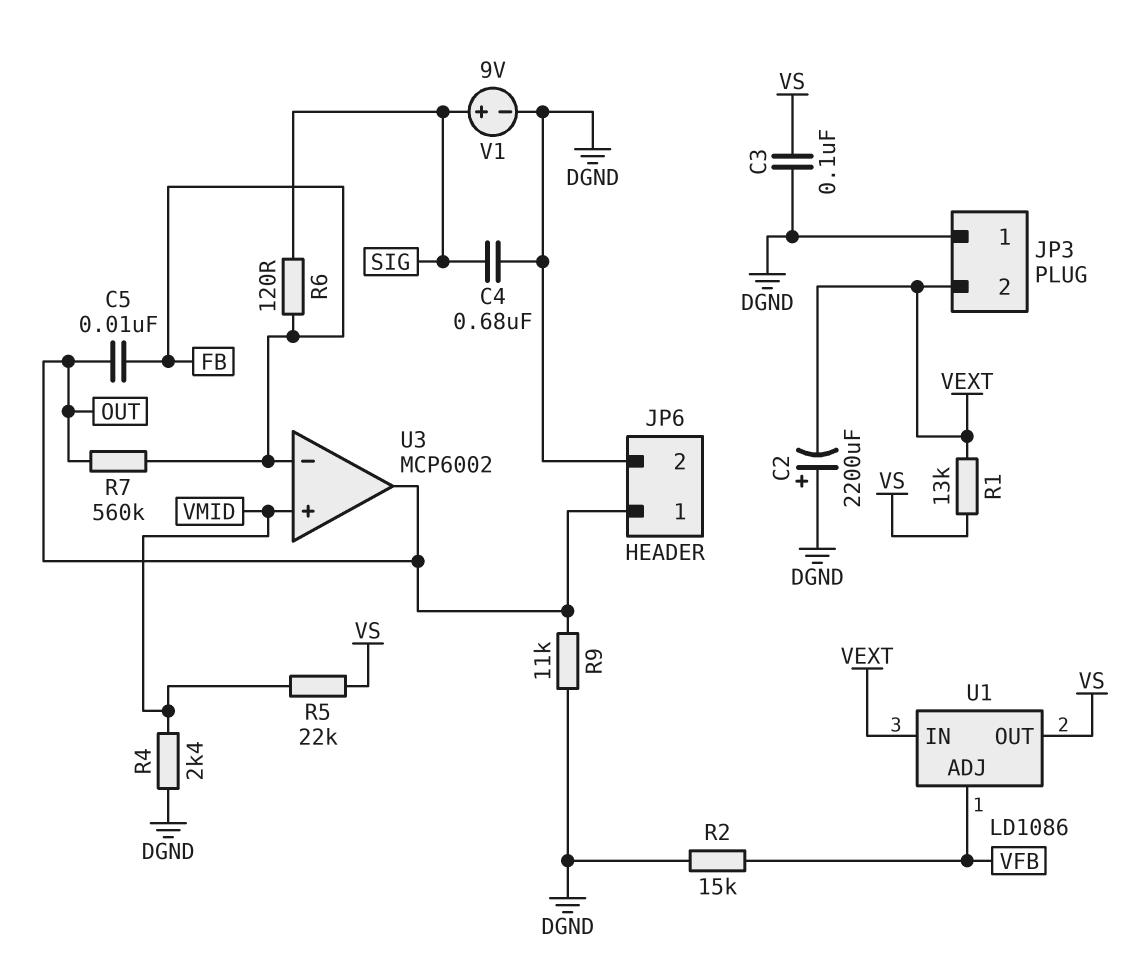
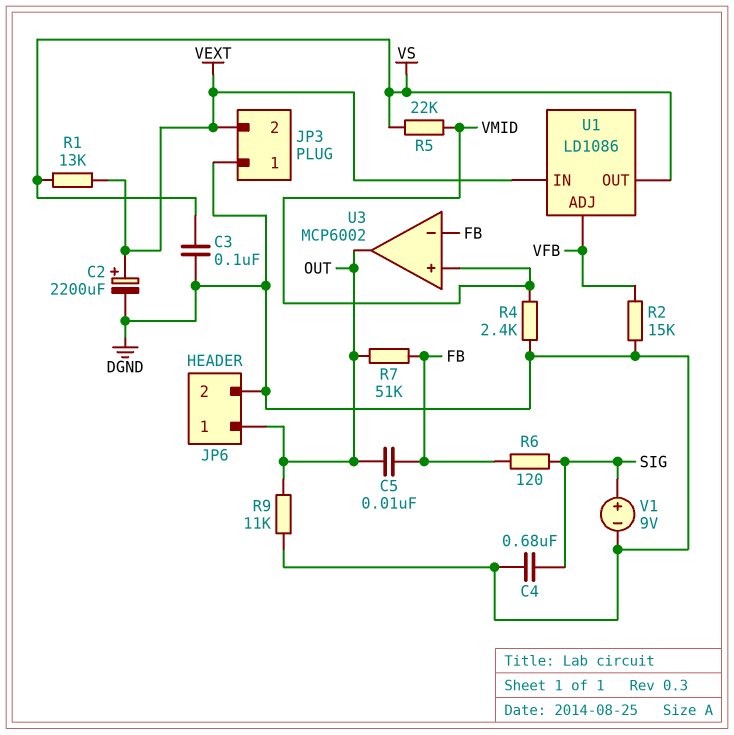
C2: 2200uF (plus DGND, minus VEXT) -> 2200uF (plus VEXT, minus DGND)
R7: 560k (FB, OUT) -> 51k (FB, OUT)

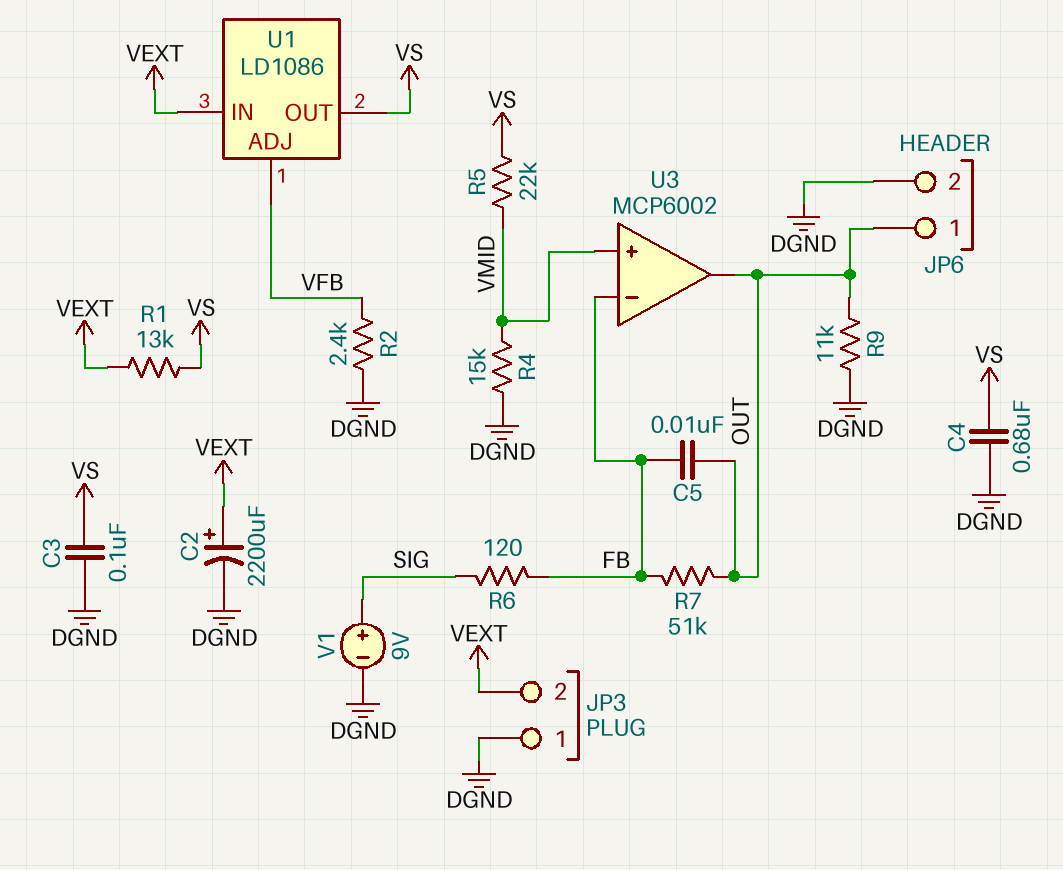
C4: 680nF (DGND, SIG) -> 680nF (DGND, VS)
R2: 15k (DGND, VFB) -> 2.4k (DGND, VFB)
R4: 2.4k (DGND, VMID) -> 15k (DGND, VMID)

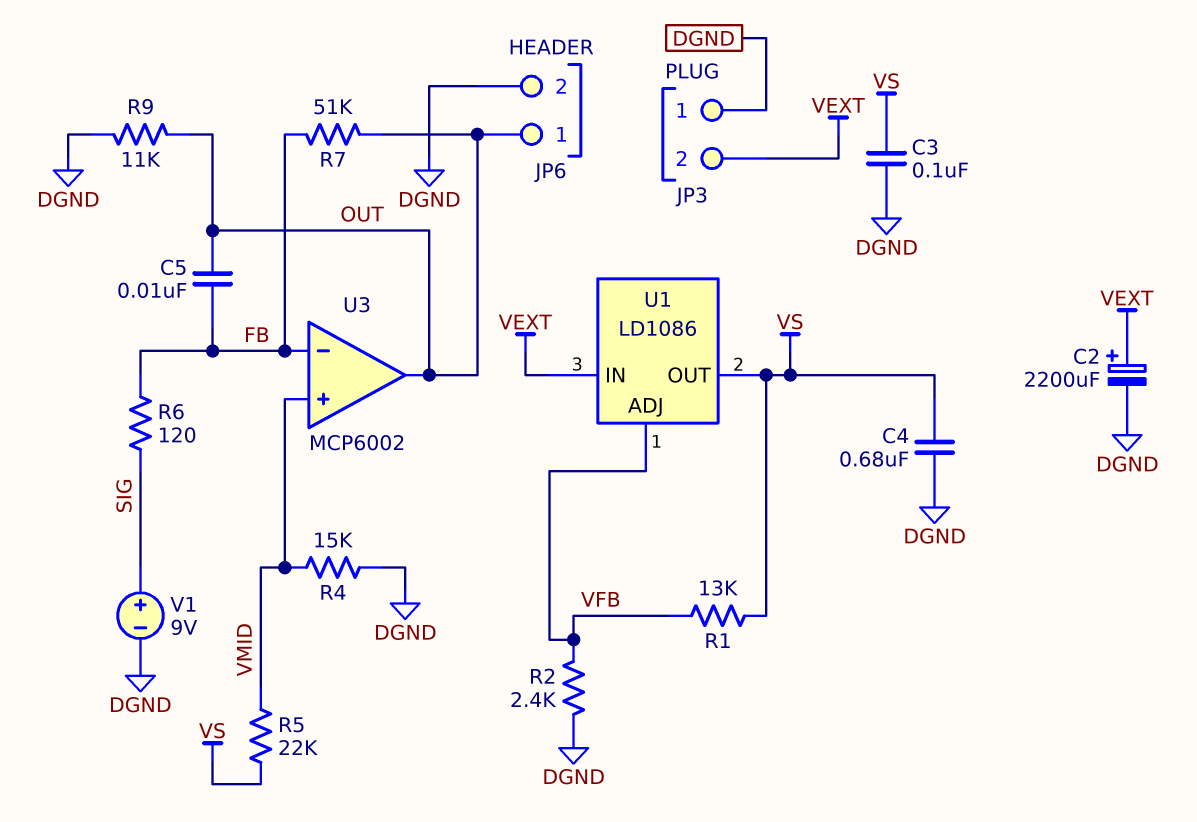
R1: 13k (VEXT, VS) -> 13k (VFB, VS)

